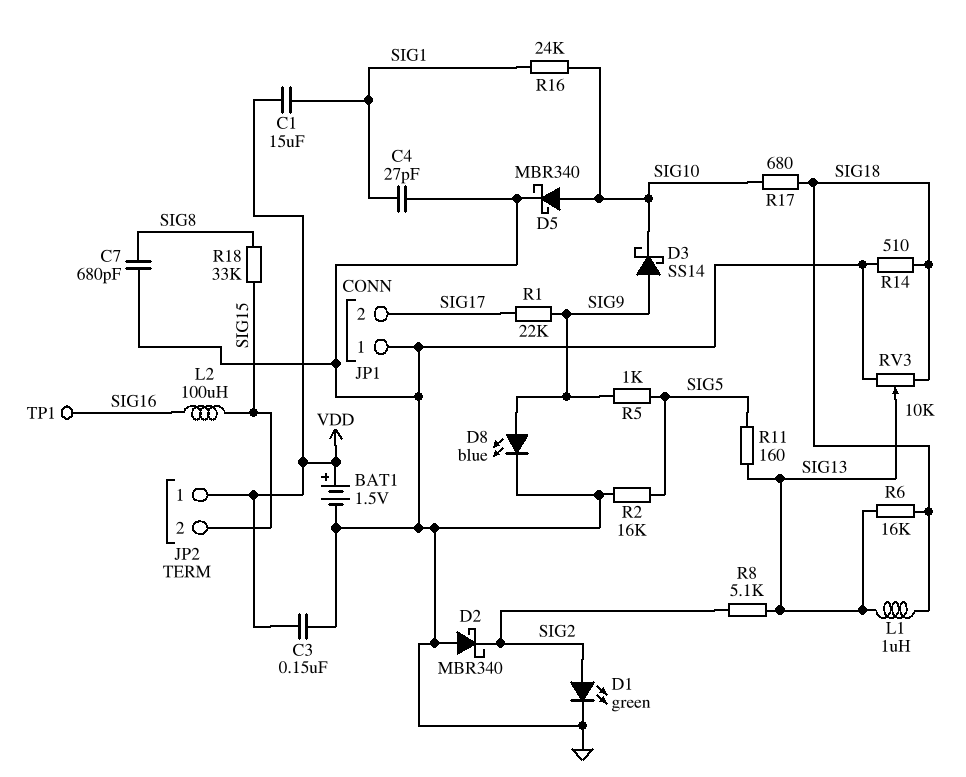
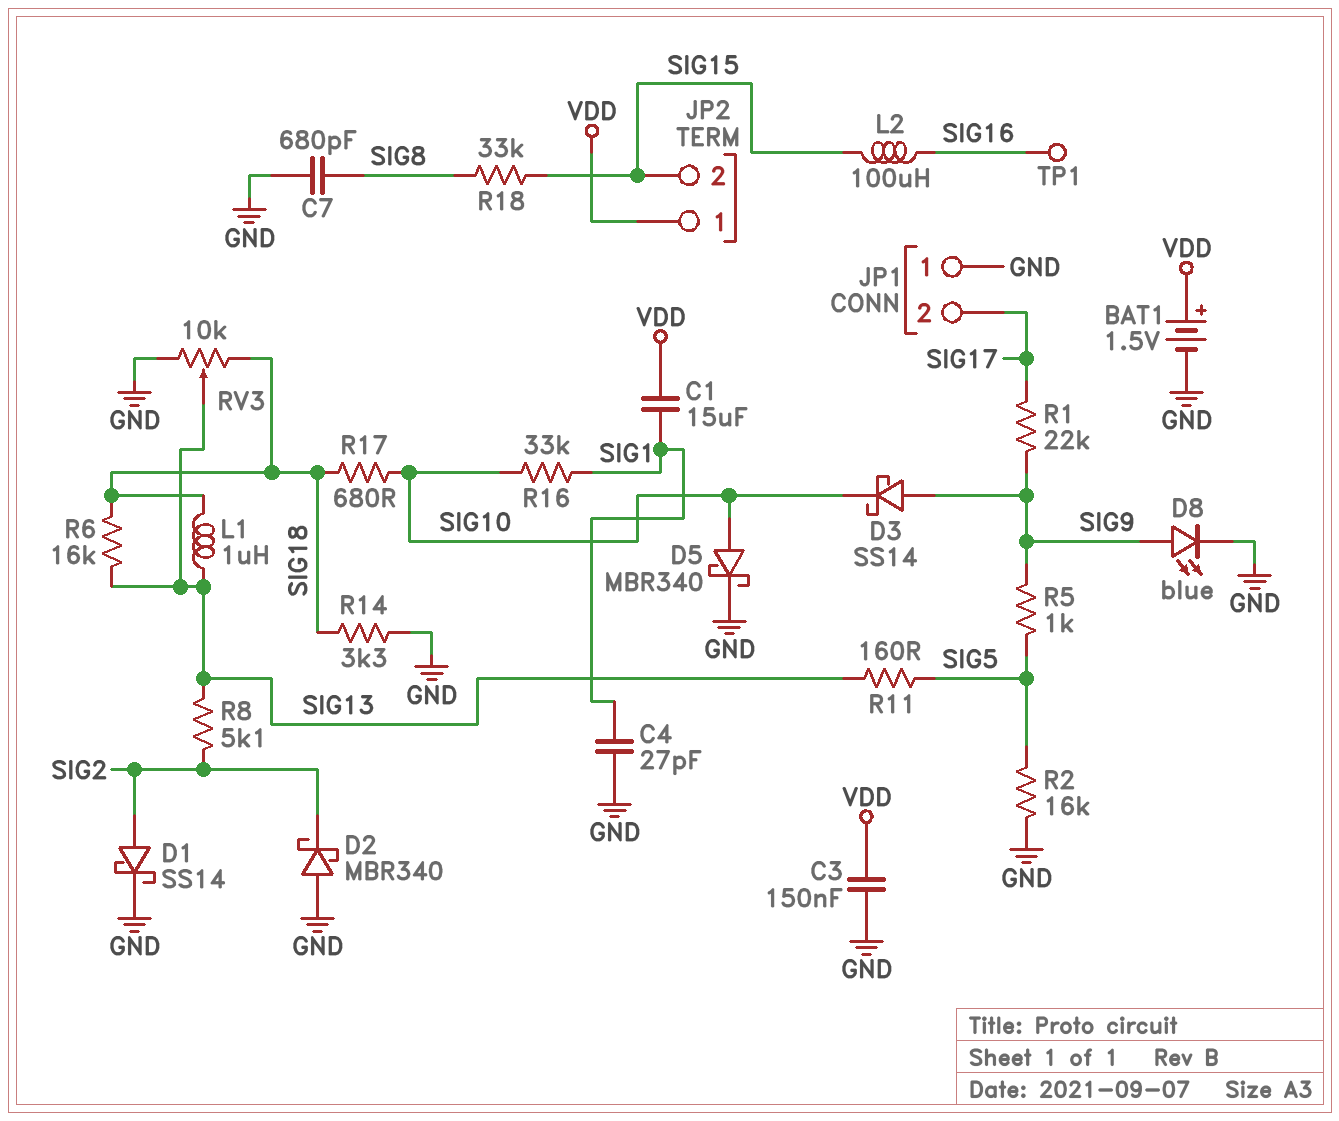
D1: LED green (A SIG2, K GND) -> schottky SS14 (A SIG2, K GND)
R14: 510 (GND, SIG18) -> 3.3k (GND, SIG18)
R16: 24k (SIG1, SIG10) -> 33k (SIG1, SIG10)

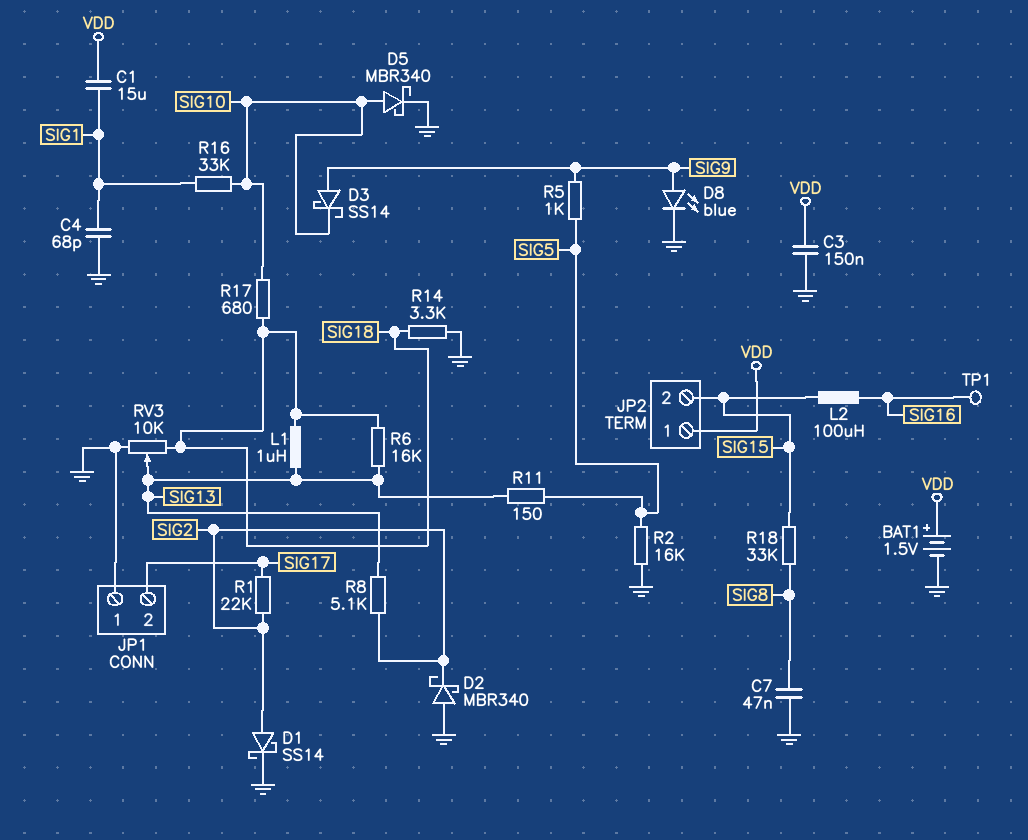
C4: 27pF (GND, SIG1) -> 68pF (GND, SIG1)
C7: 680pF (GND, SIG8) -> 47nF (GND, SIG8)
R1: 22k (SIG9, SIG17) -> 22k (SIG2, SIG17)
R11: 160 (SIG5, SIG13) -> 150 (SIG5, SIG13)

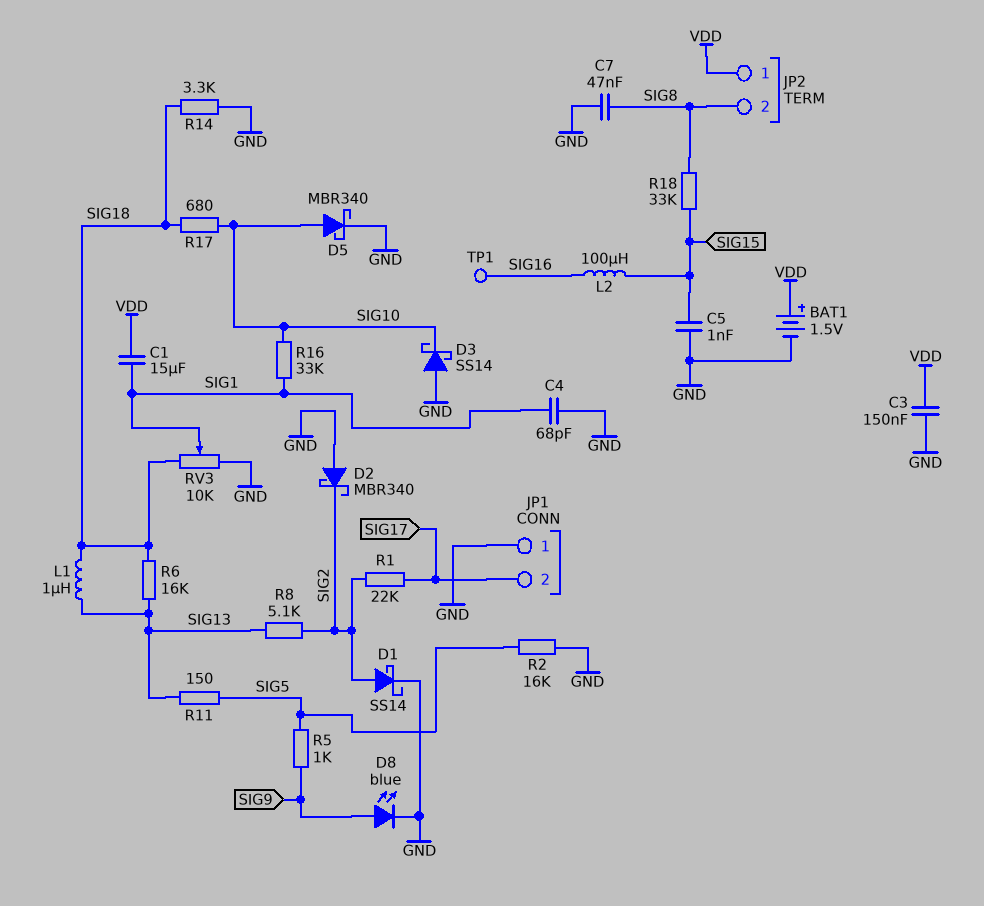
C5: none -> 1nF (GND, SIG15)
D3: schottky SS14 (A SIG9, K SIG10) -> schottky SS14 (A GND, K SIG10)
JP2 pin 2: SIG15 -> SIG8
RV3: 10k (GND, SIG18, wiper SIG13) -> 10k (GND, SIG18, wiper SIG1)

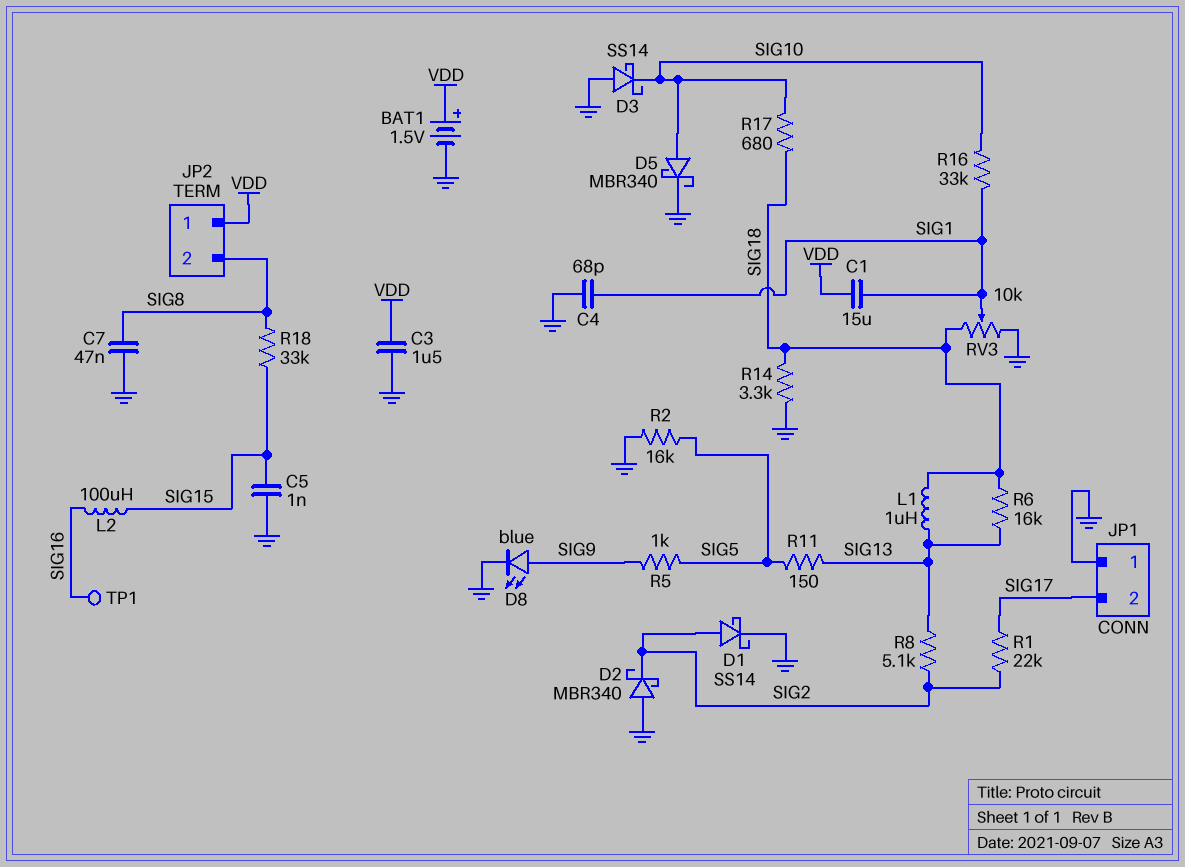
C3: 150nF (GND, VDD) -> 1.5uF (GND, VDD)

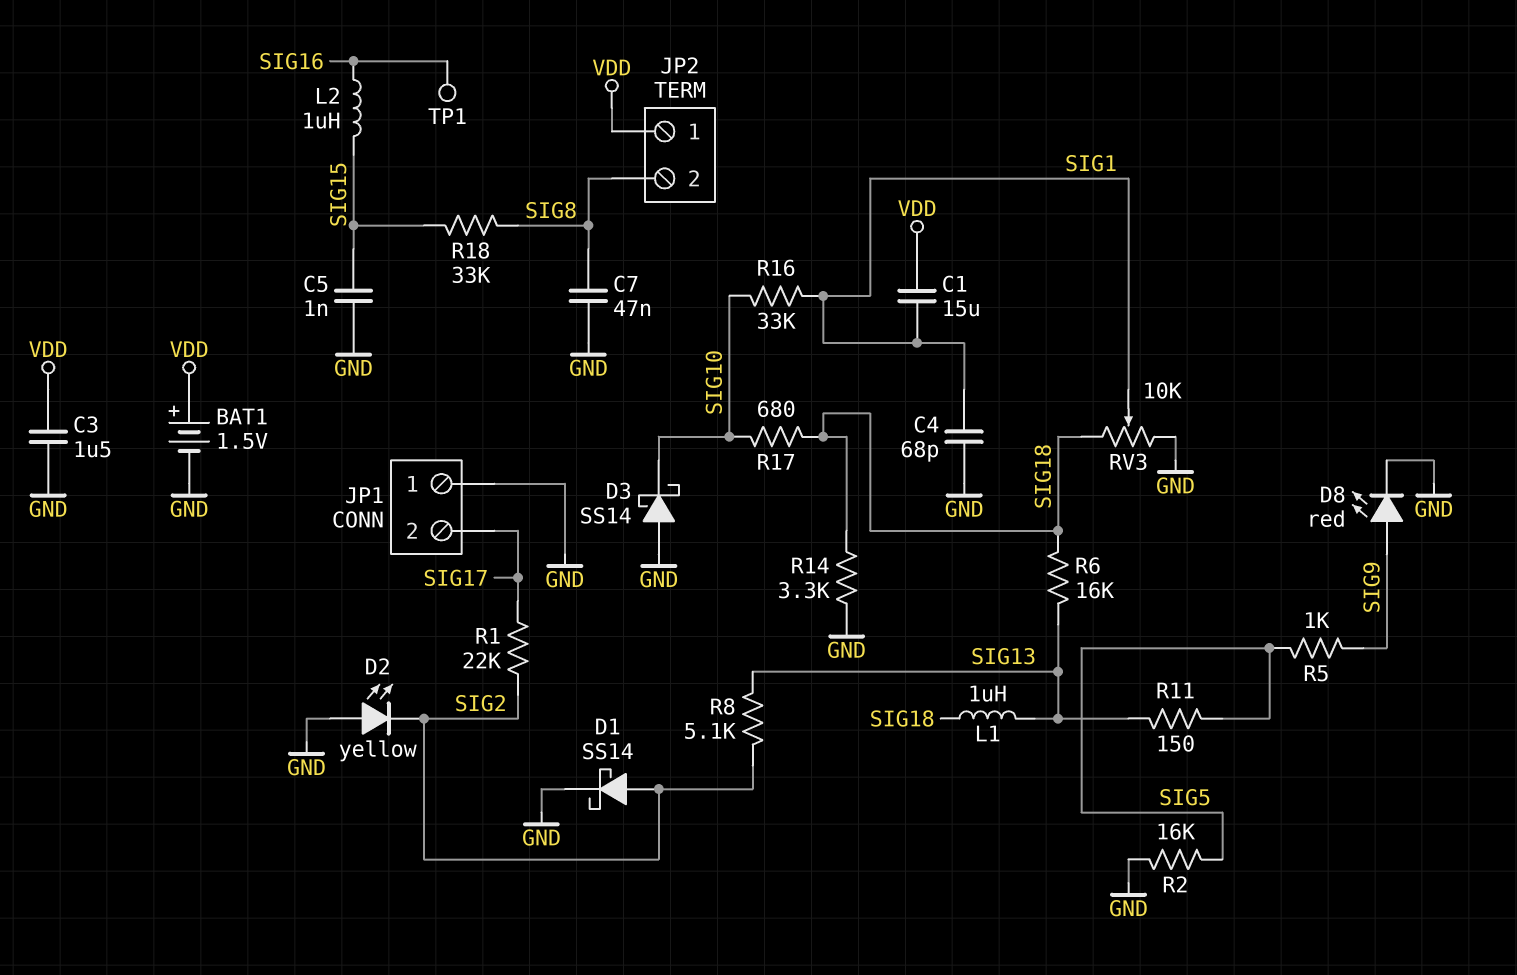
D2: schottky MBR340 (A GND, K SIG2) -> LED yellow (A GND, K SIG2)
D5: schottky MBR340 (A SIG10, K GND) -> none
D8: LED blue (A SIG9, K GND) -> LED red (A SIG9, K GND)
L2: 100uH (SIG15, SIG16) -> 1uH (SIG15, SIG16)

